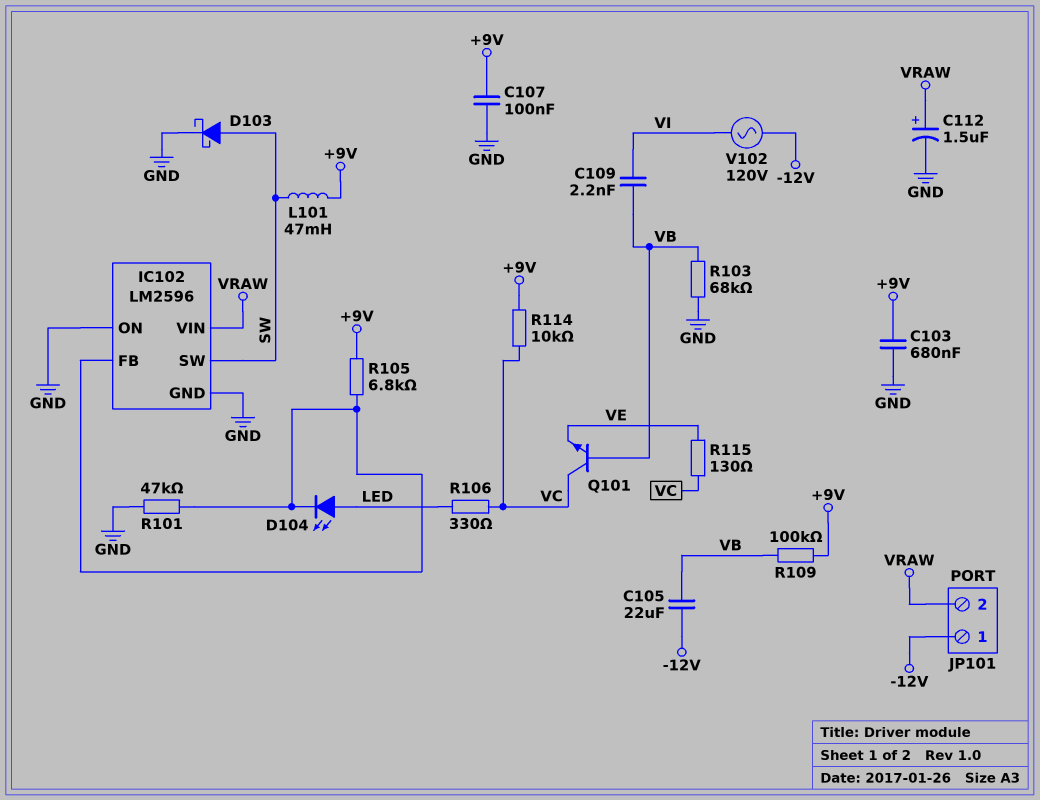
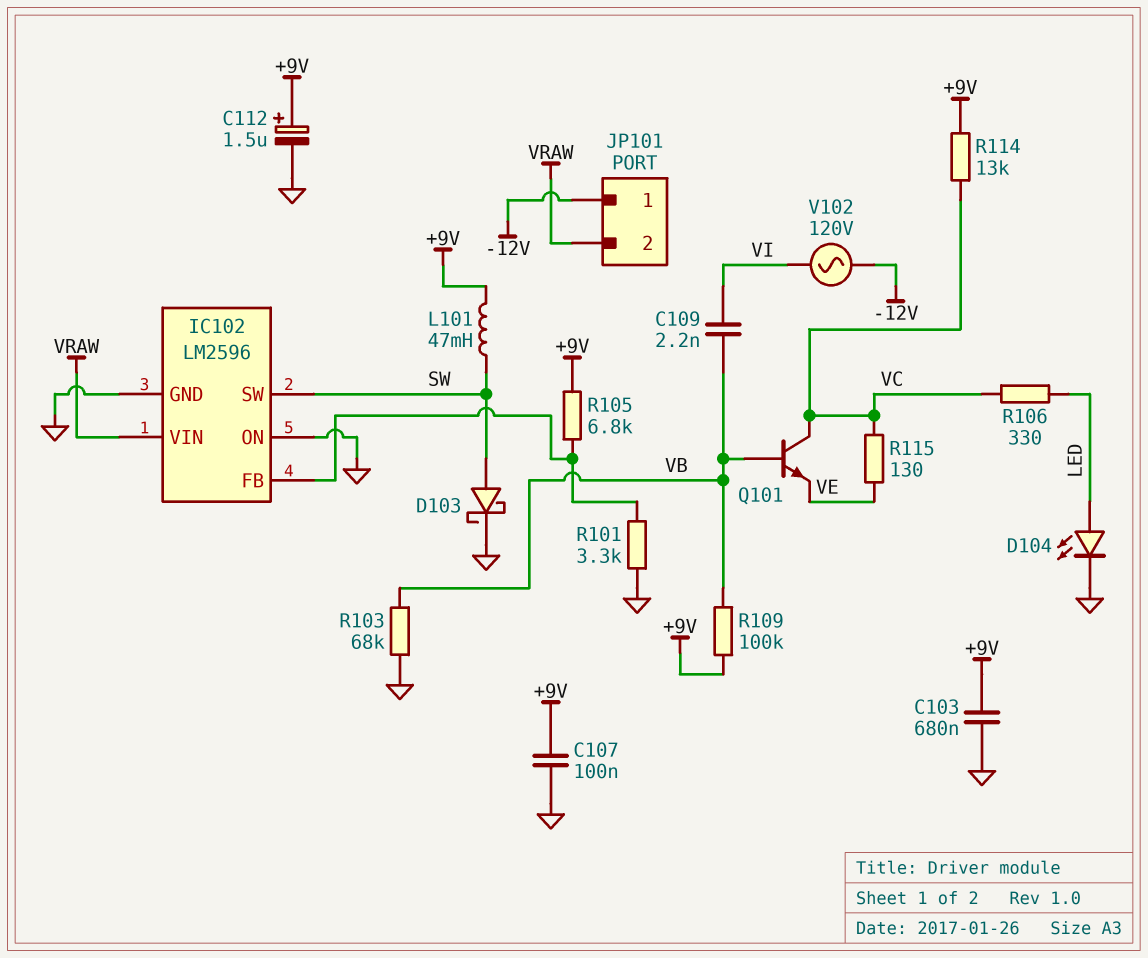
C105: 22uF (-12V, VB) -> none
C112: 1.5uF (plus VRAW, minus GND) -> 1.5uF (plus +9V, minus GND)
D104: LED (A LED, K IC102/FB) -> LED (A LED, K GND)
R101: 47k (GND, IC102/FB) -> 3.3k (GND, IC102/FB)
R114: 10k (+9V, VC) -> 13k (+9V, VC)

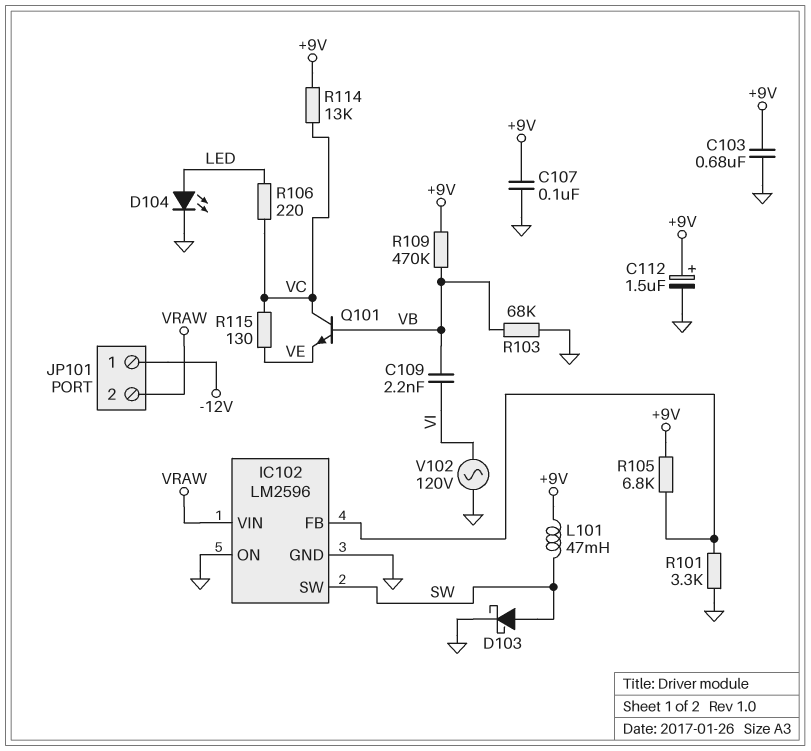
R106: 330 (LED, VC) -> 220 (LED, VC)
R109: 100k (+9V, VB) -> 470k (+9V, VB)
V102: AC 120V (-12V, VI) -> AC 120V (GND, VI)

